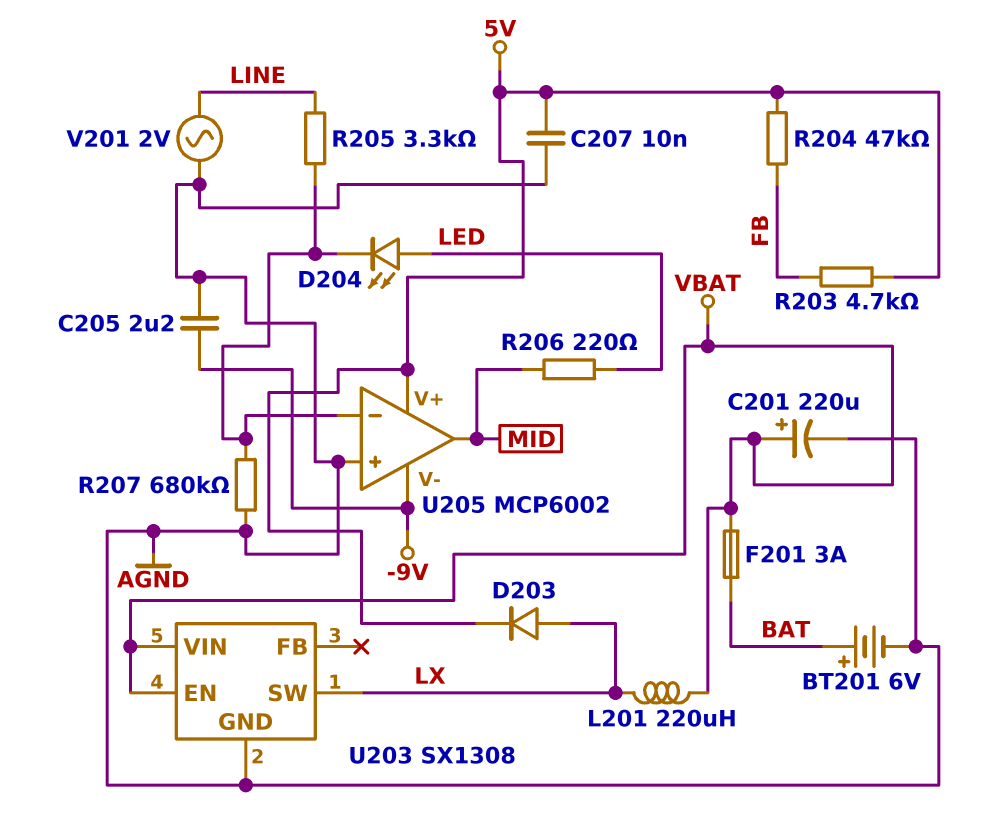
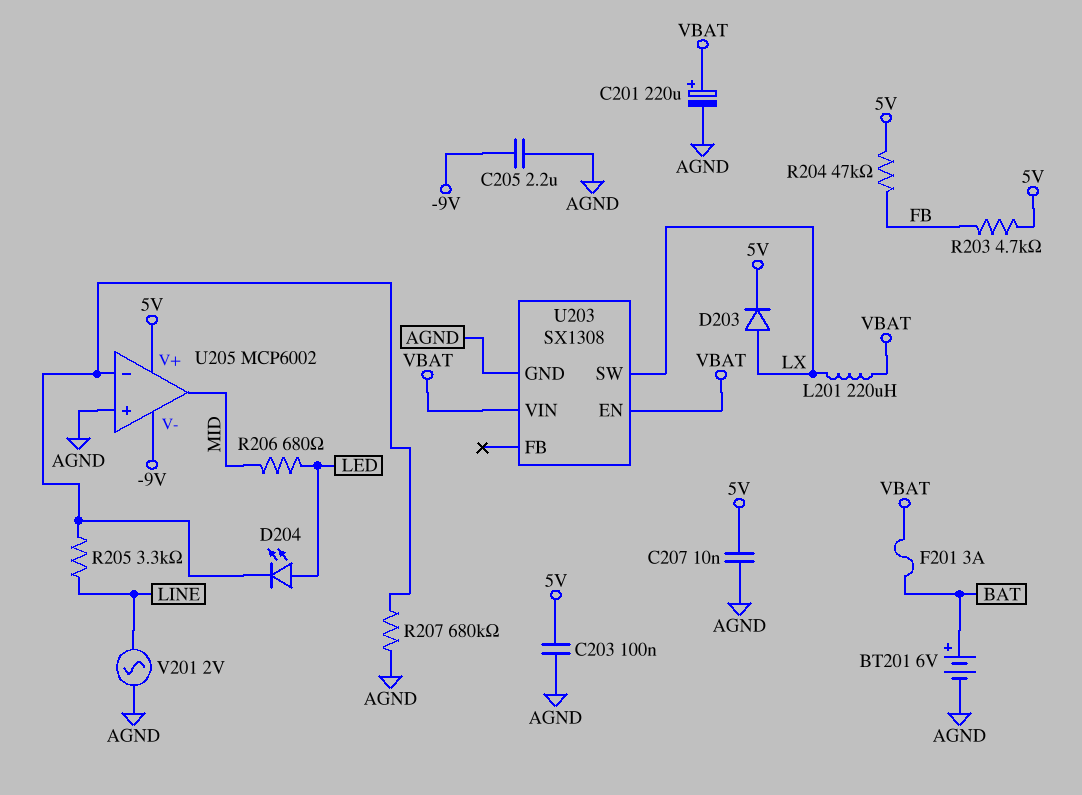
C203: none -> 100nF (5V, AGND)
R206: 220 (LED, MID) -> 680 (LED, MID)

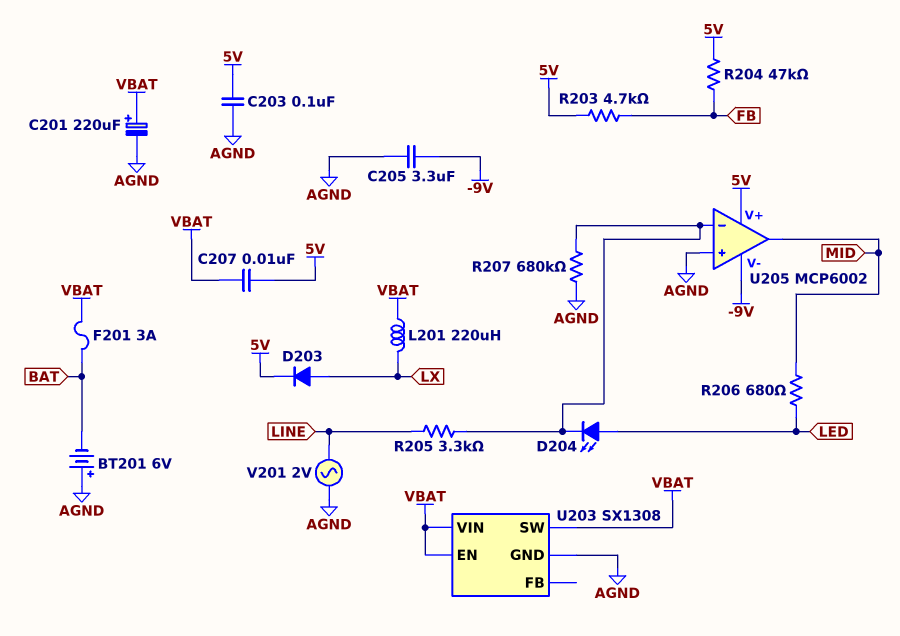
BT201: 6V (plus BAT, minus AGND) -> 6V (plus AGND, minus BAT)
C205: 2.2uF (-9V, AGND) -> 3.3uF (-9V, AGND)
C207: 10nF (5V, AGND) -> 10nF (5V, VBAT)
U203 pin SW: LX -> VBAT

